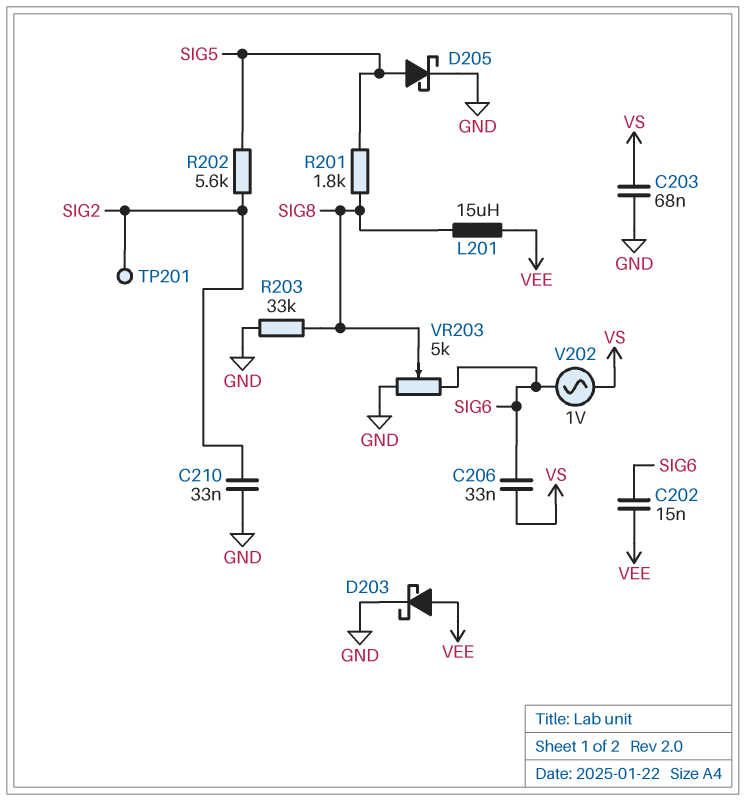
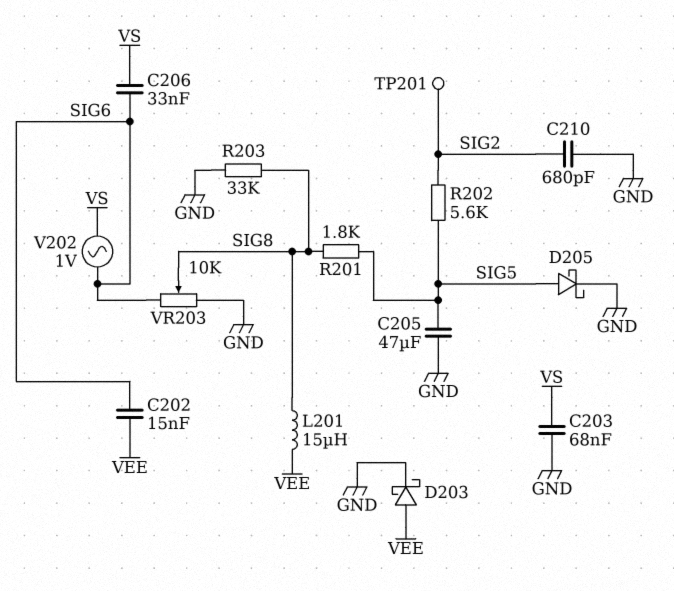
C205: none -> 47uF (GND, SIG5)
C210: 33nF (GND, SIG2) -> 680pF (GND, SIG2)
VR203: 5k (GND, SIG6, wiper SIG8) -> 10k (GND, SIG6, wiper SIG8)

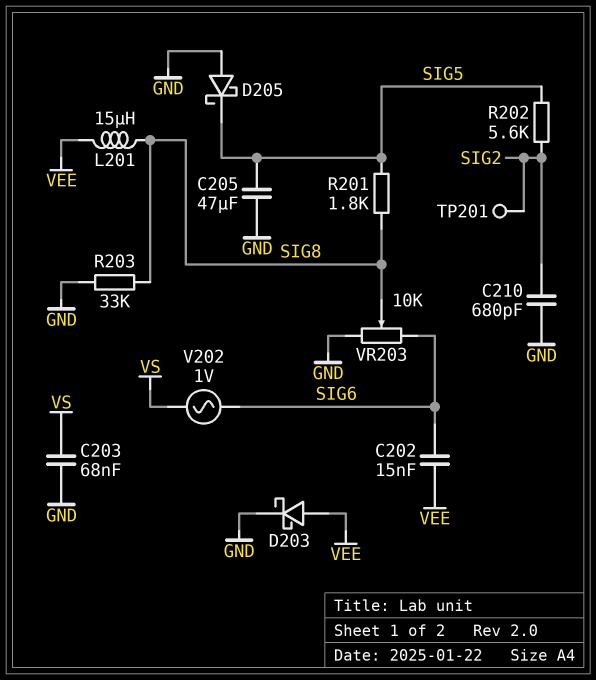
C206: 33nF (SIG6, VS) -> none
D205: schottky (A SIG5, K GND) -> schottky (A GND, K SIG5)

